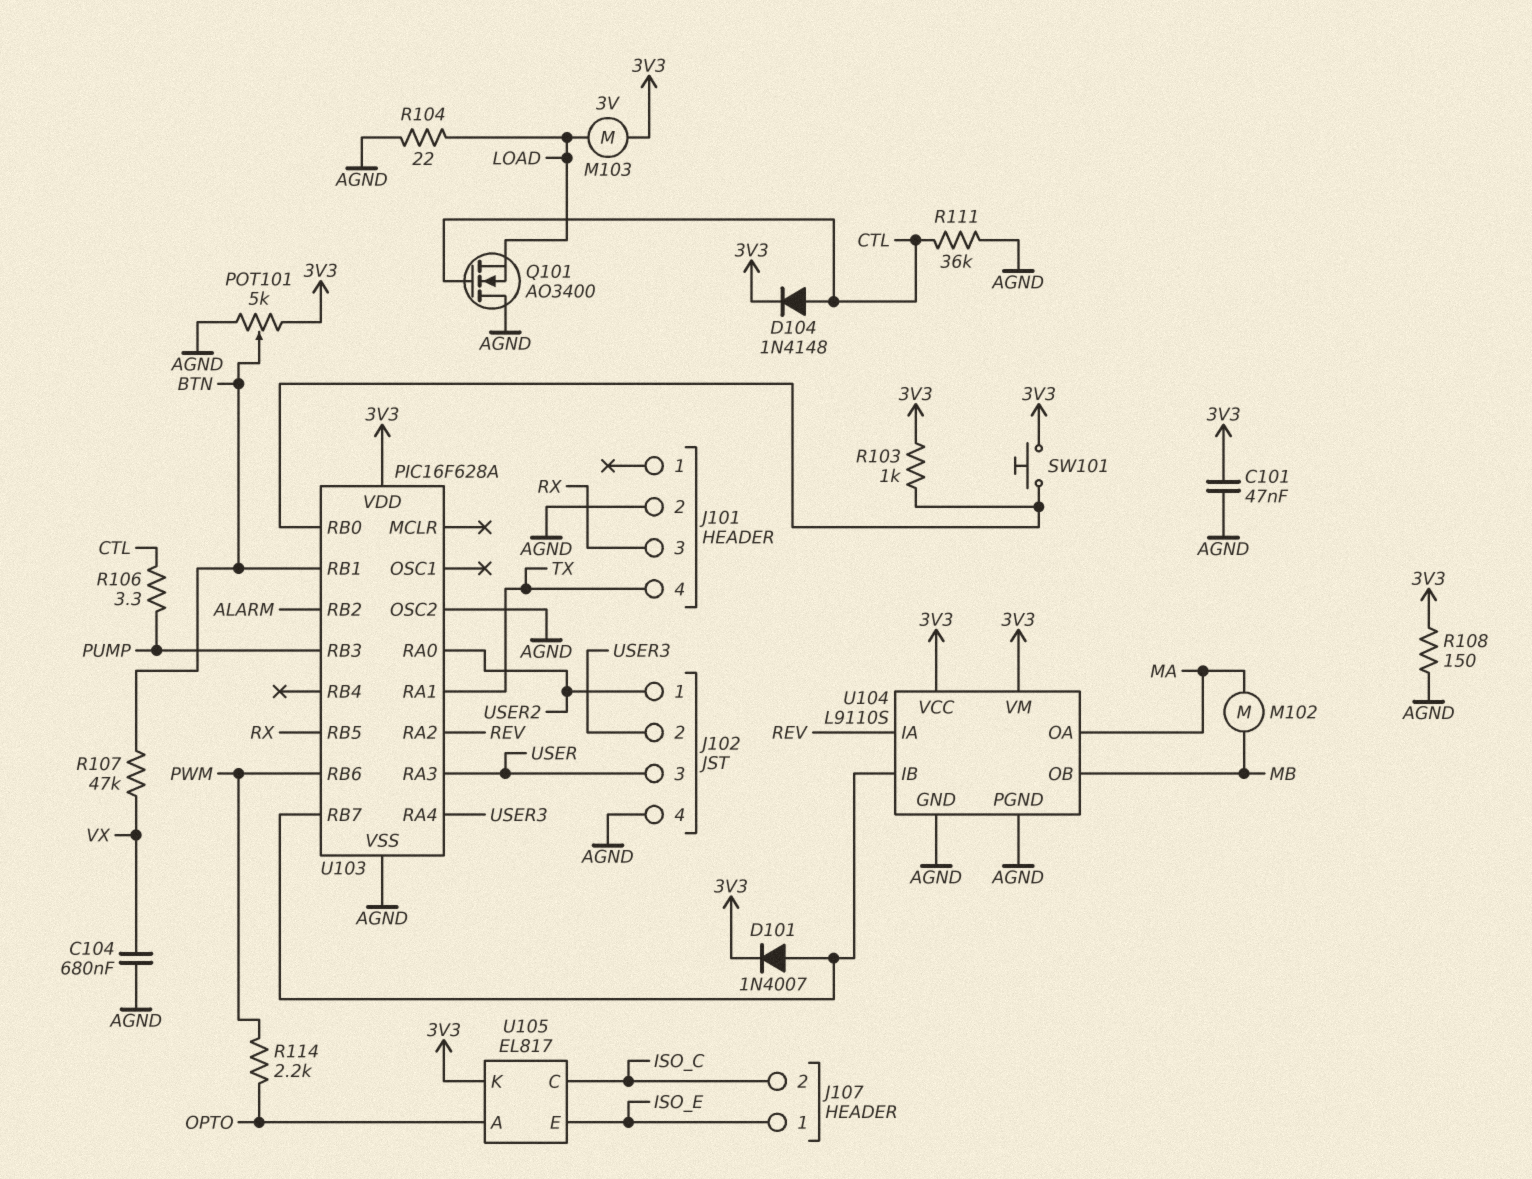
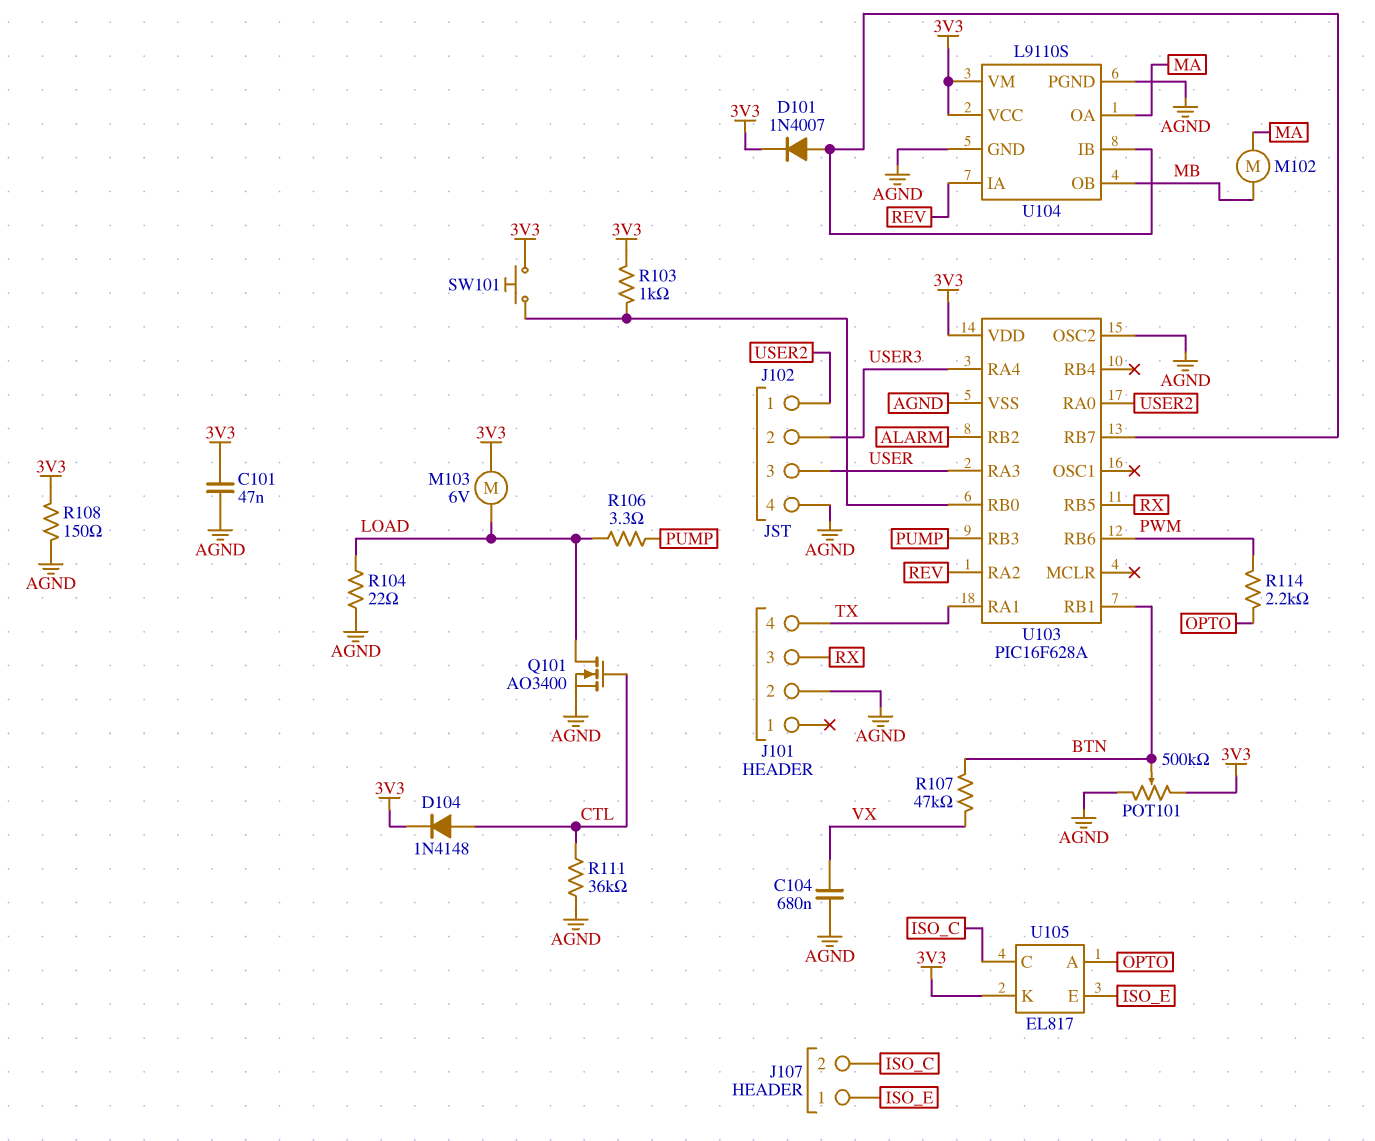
M103: motor 3V (3V3, LOAD) -> motor 6V (3V3, LOAD)
POT101: 5k (3V3, AGND, wiper BTN) -> 500k (3V3, AGND, wiper BTN)
Q101: NMOS AO3400 (G CTL, D AGND, S LOAD) -> NMOS AO3400 (G CTL, D LOAD, S AGND)
R106: 3.3 (CTL, PUMP) -> 3.3 (LOAD, PUMP)

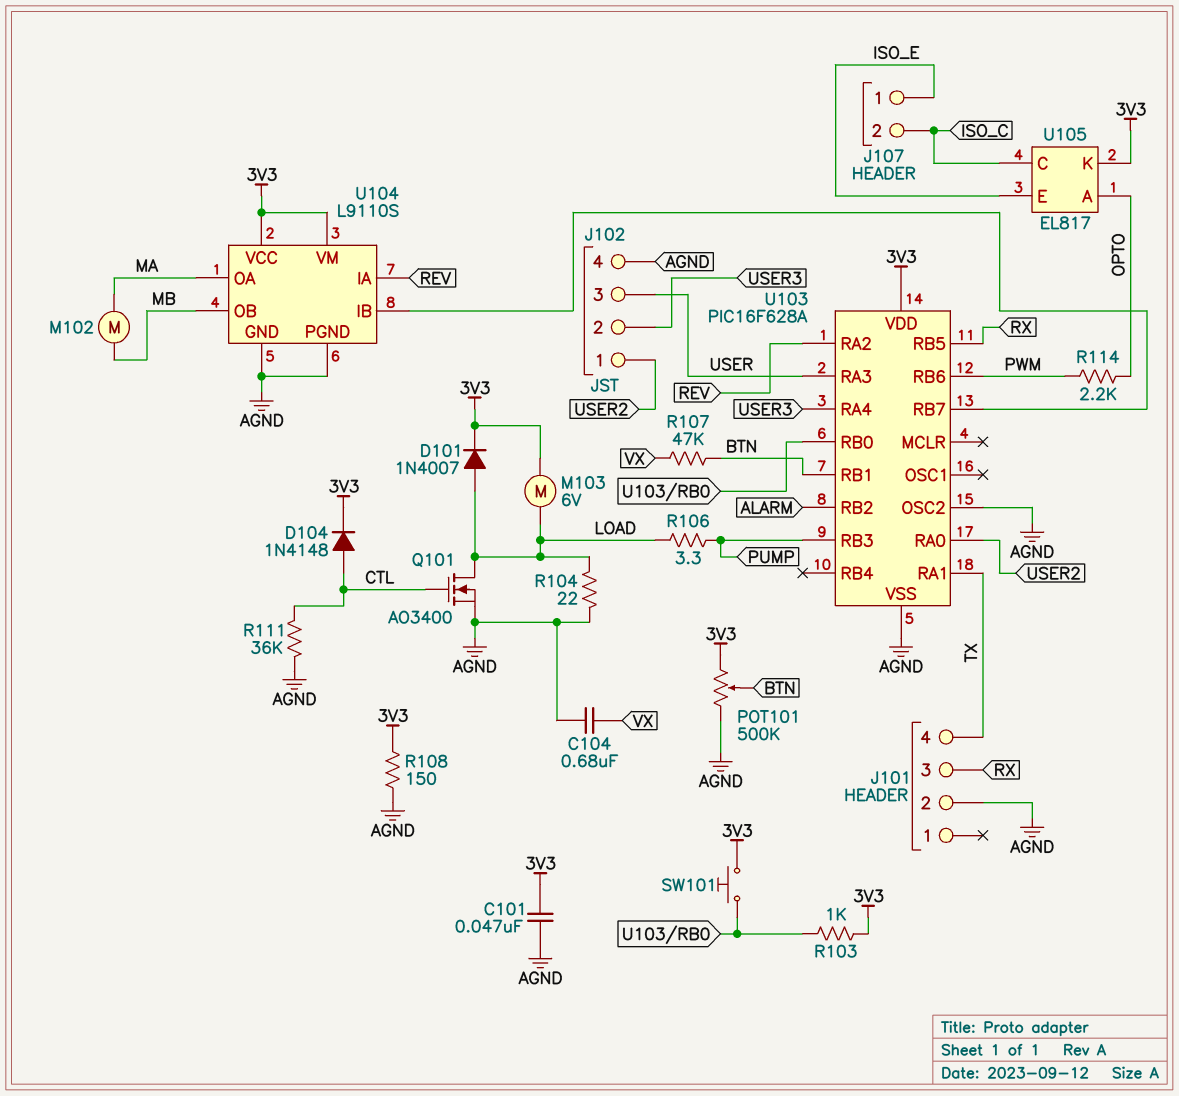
D101: diode 1N4007 (A U103/RB7, K 3V3) -> diode 1N4007 (A LOAD, K 3V3)

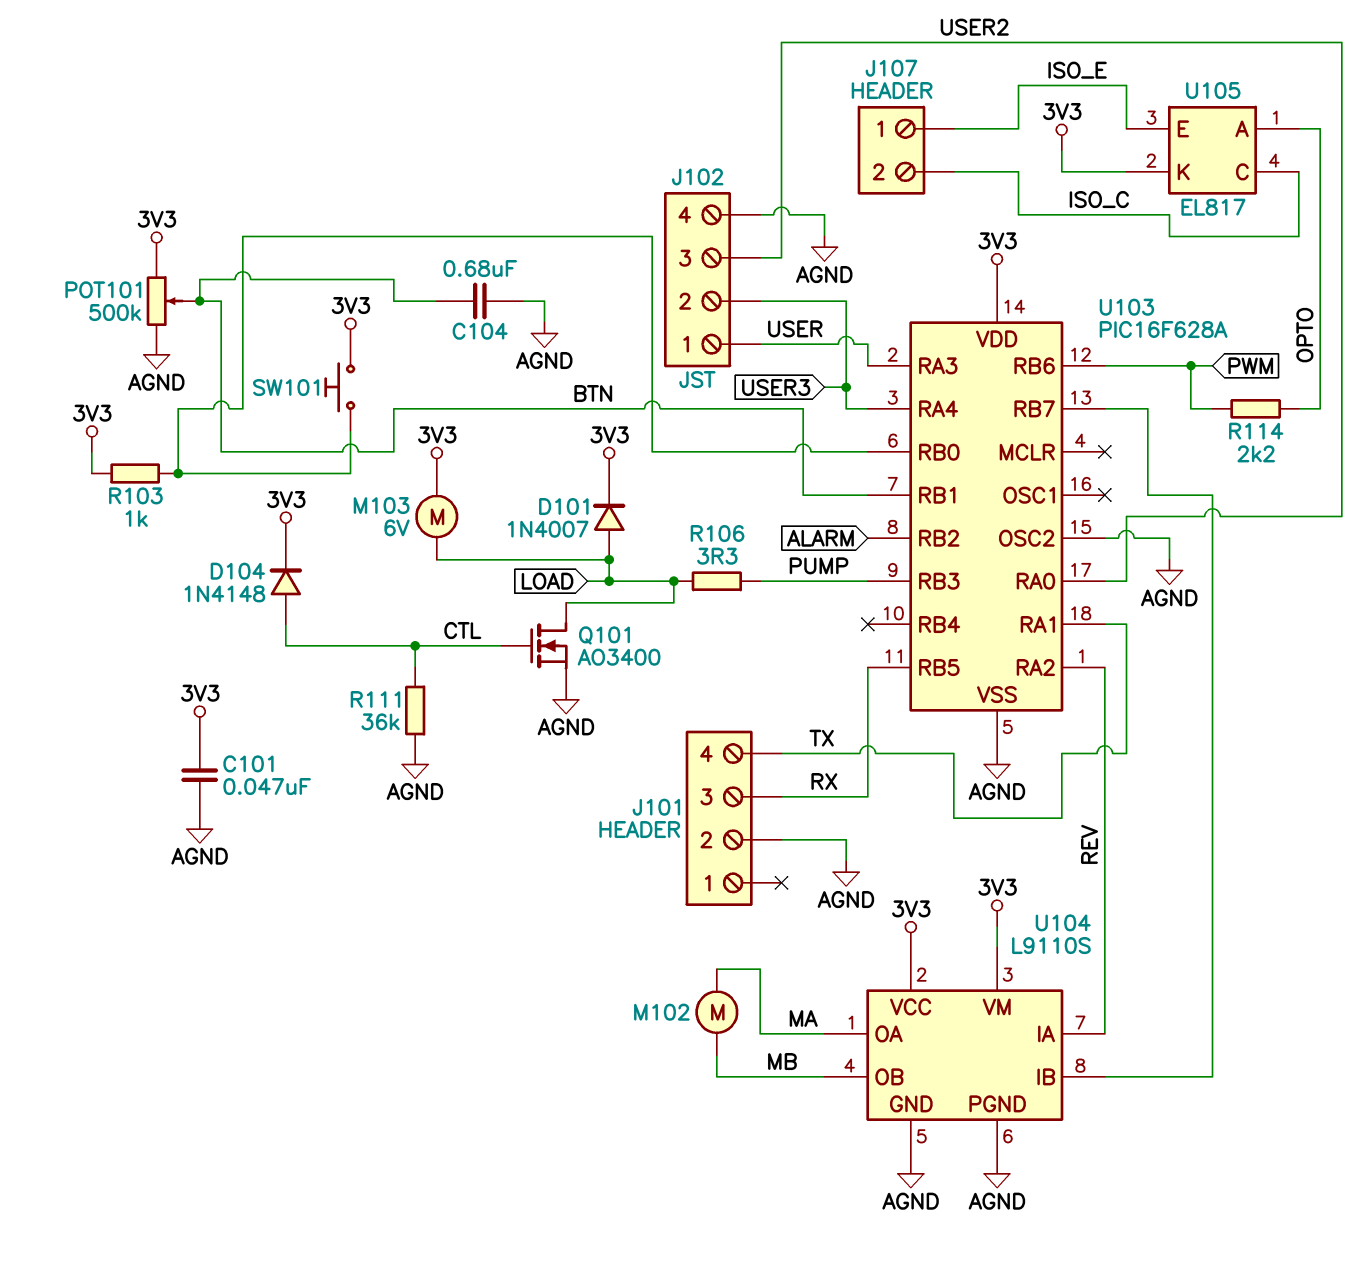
C104: 680nF (AGND, VX) -> 680nF (AGND, BTN)
J102 pin 1: USER2 -> USER
J102 pin 3: USER -> USER2
R104: 22 (AGND, LOAD) -> none
R107: 47k (BTN, VX) -> none
R108: 150 (3V3, AGND) -> none

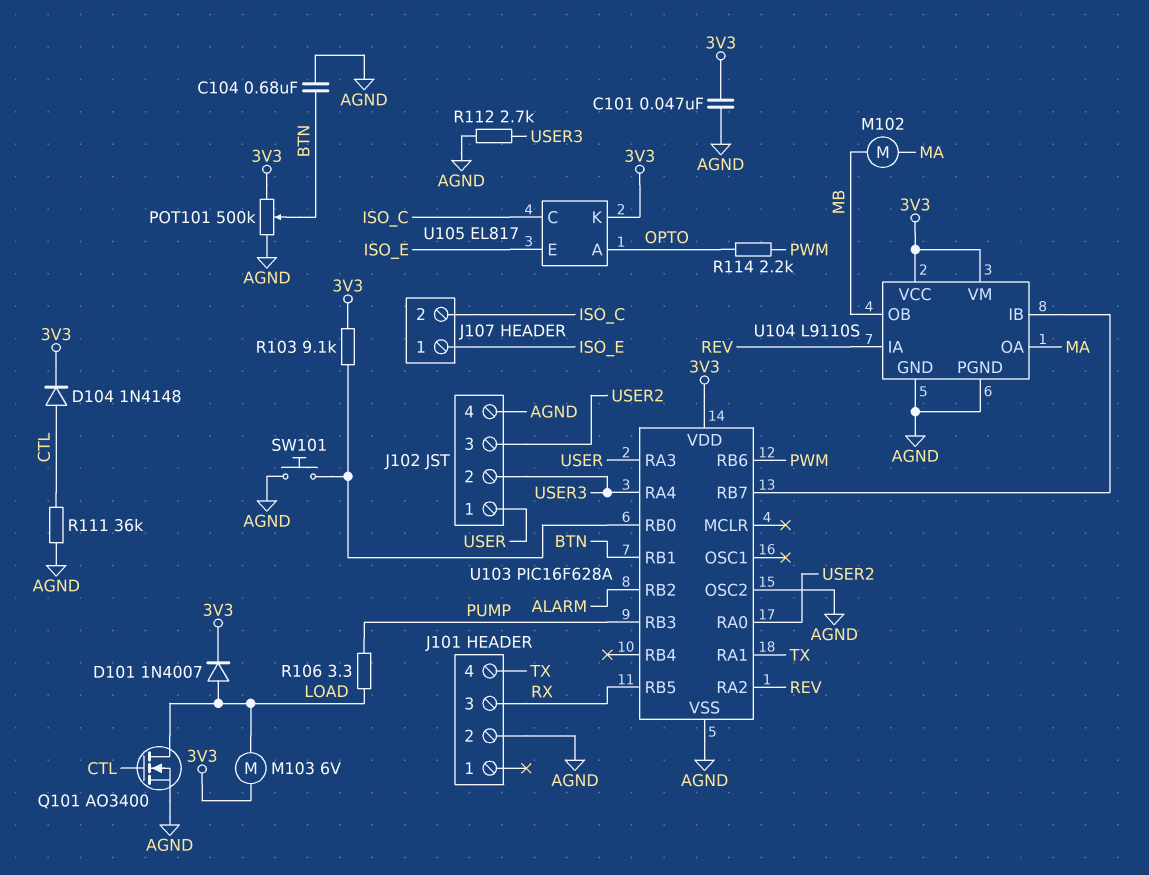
R103: 1k (3V3, U103/RB0) -> 9.1k (3V3, U103/RB0)
R112: none -> 2.7k (AGND, USER3)
SW101: button (3V3, U103/RB0) -> button (AGND, U103/RB0)

